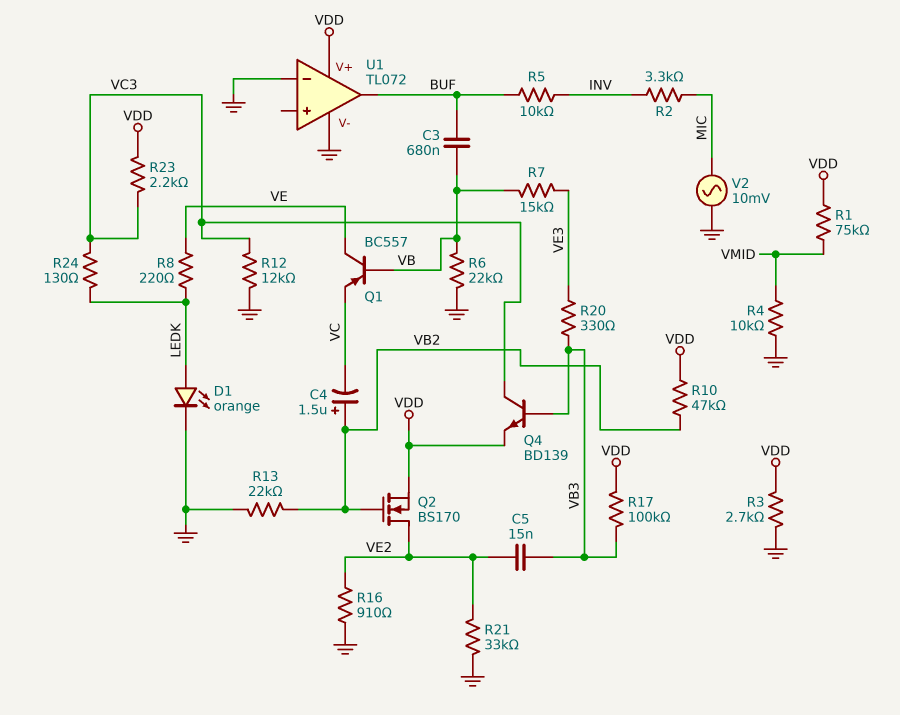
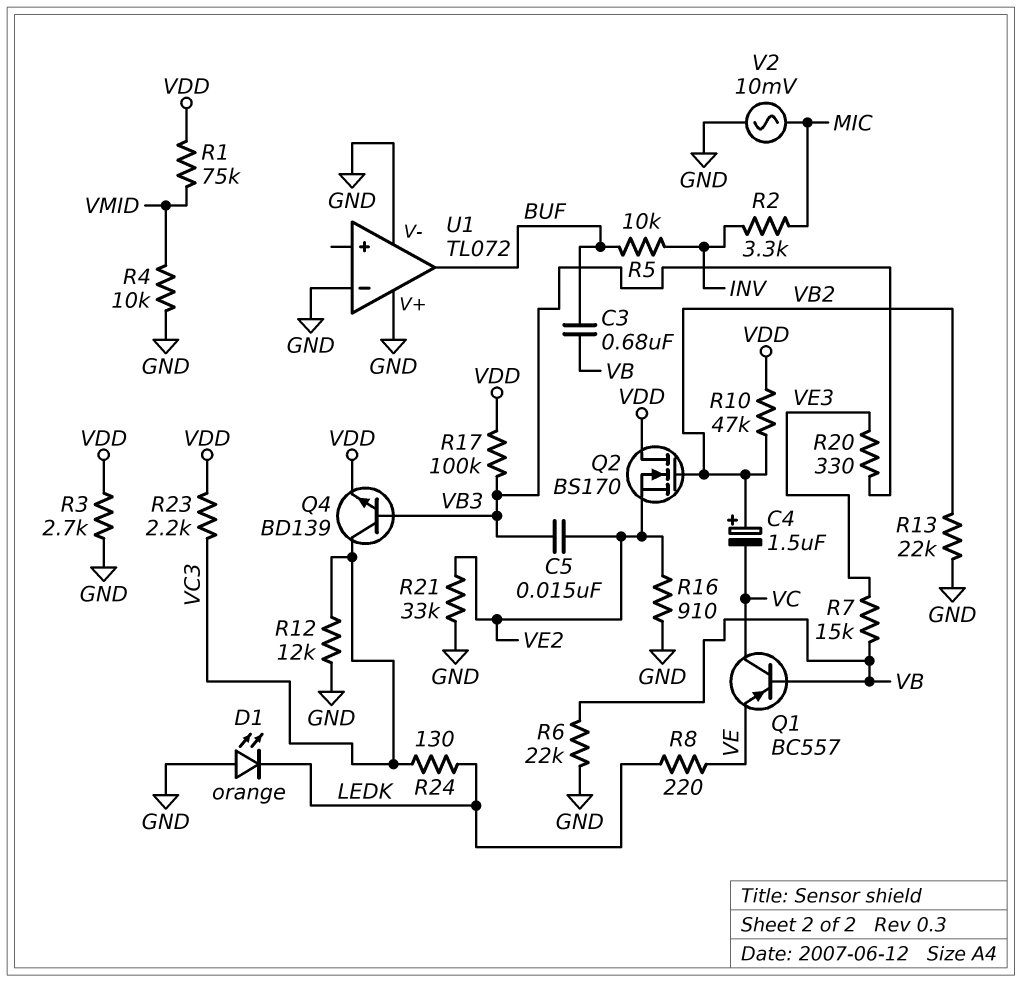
D1: LED orange (A LEDK, K GND) -> LED orange (A GND, K LEDK)
Q1: PNP BC557 (B VB, C VE, E VC) -> PNP BC557 (B VB, C VC, E VE)
Q2: NMOS BS170 (G VB2, D VE2, S VDD) -> NMOS BS170 (G VB2, D VDD, S VE2)
U1 pin V+: VDD -> GND

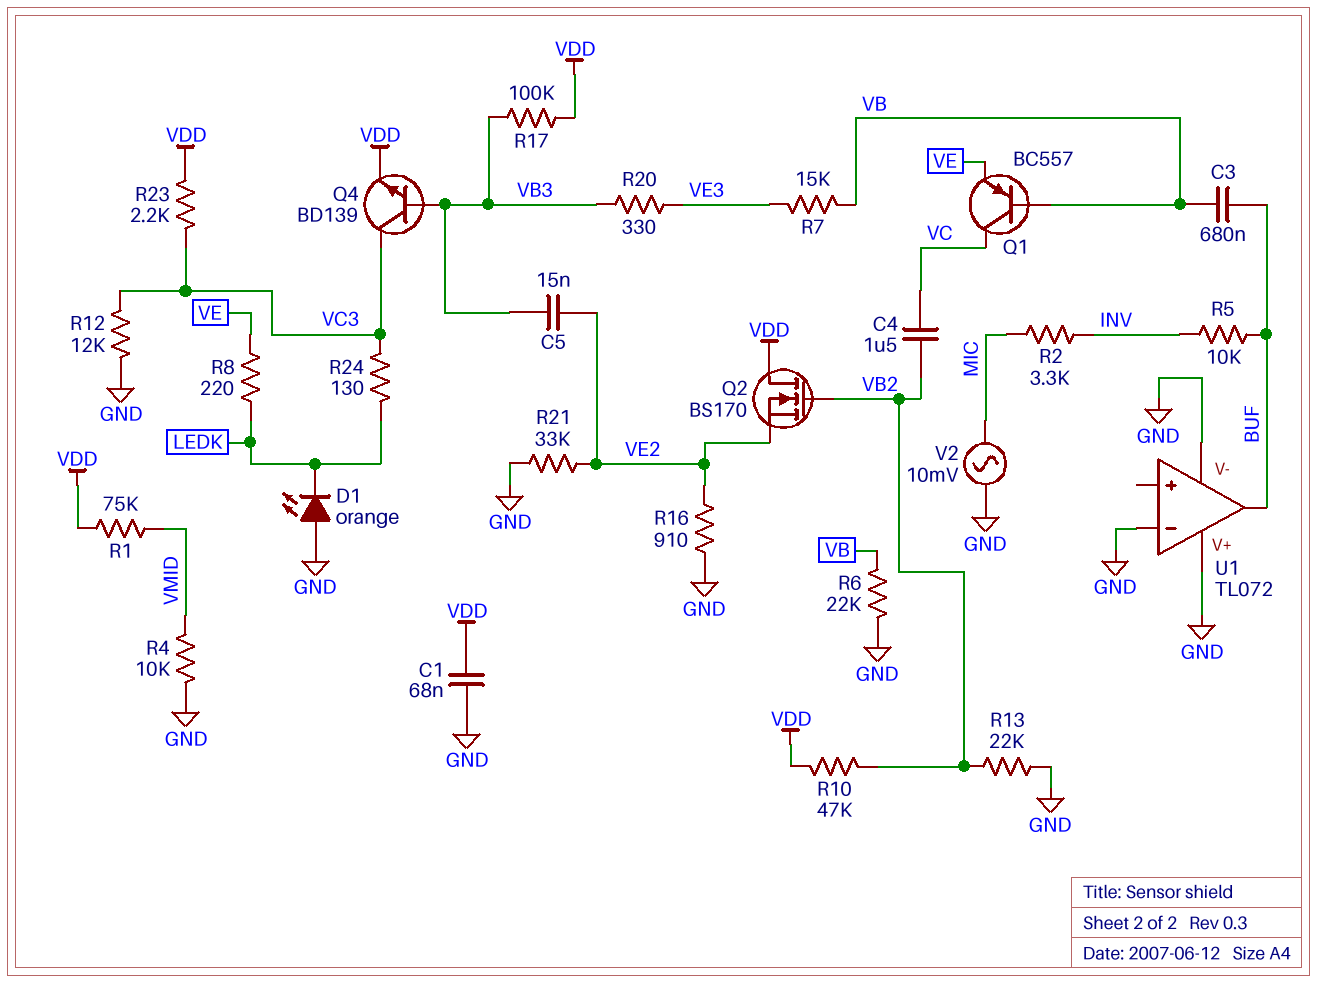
C1: none -> 68nF (GND, VDD)
C4: 1.5uF (plus VB2, minus VC) -> 1.5uF (VB2, VC)
R3: 2.7k (GND, VDD) -> none

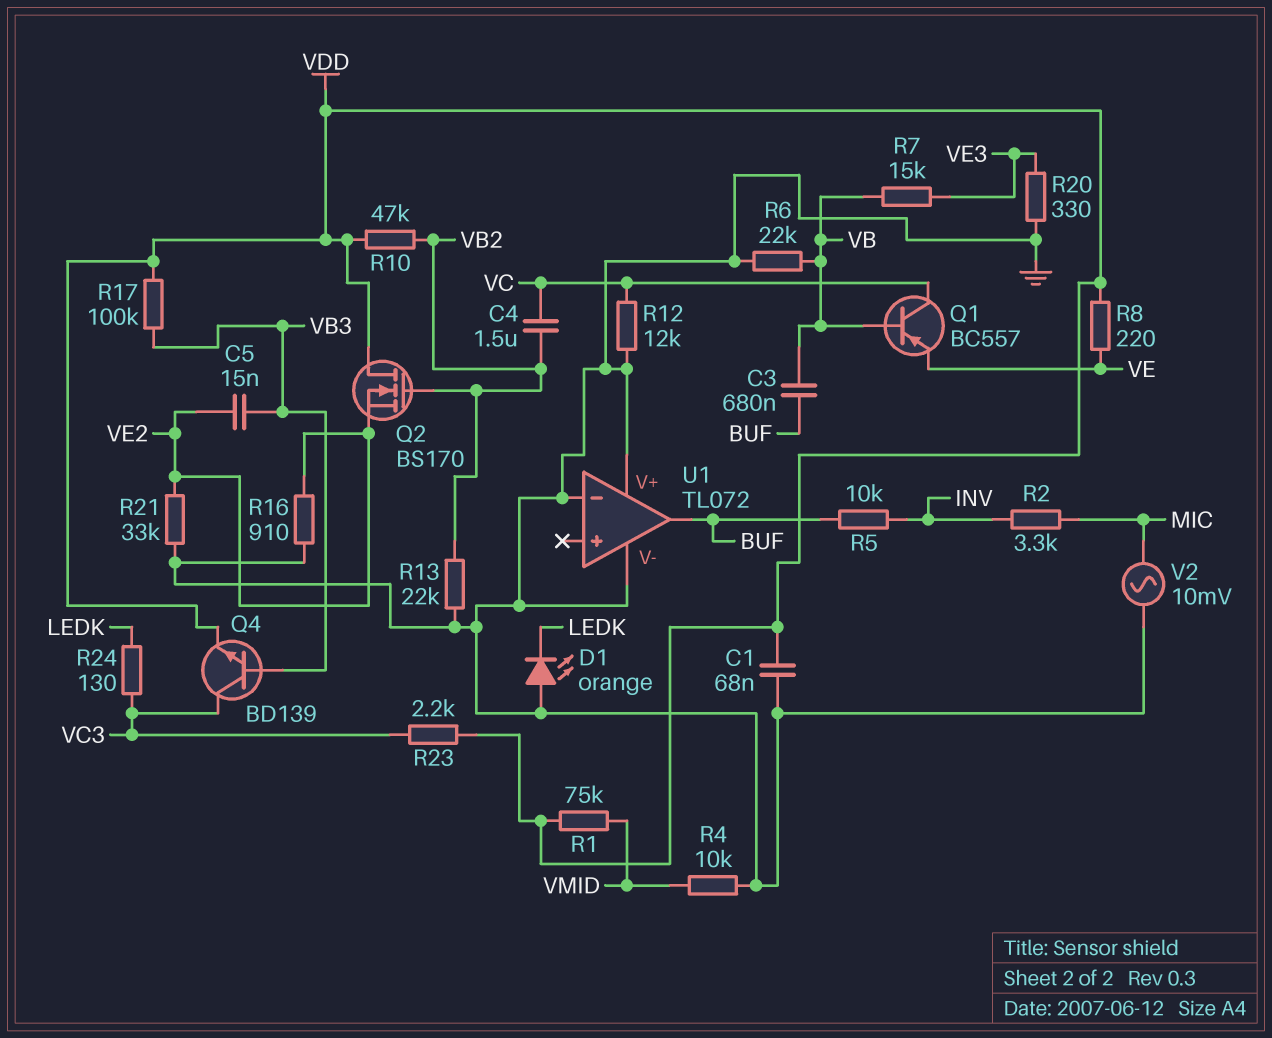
R8: 220 (LEDK, VE) -> 220 (VDD, VE)
R12: 12k (GND, VC3) -> 12k (GND, VC)
R20: 330 (VB3, VE3) -> 330 (GND, VE3)

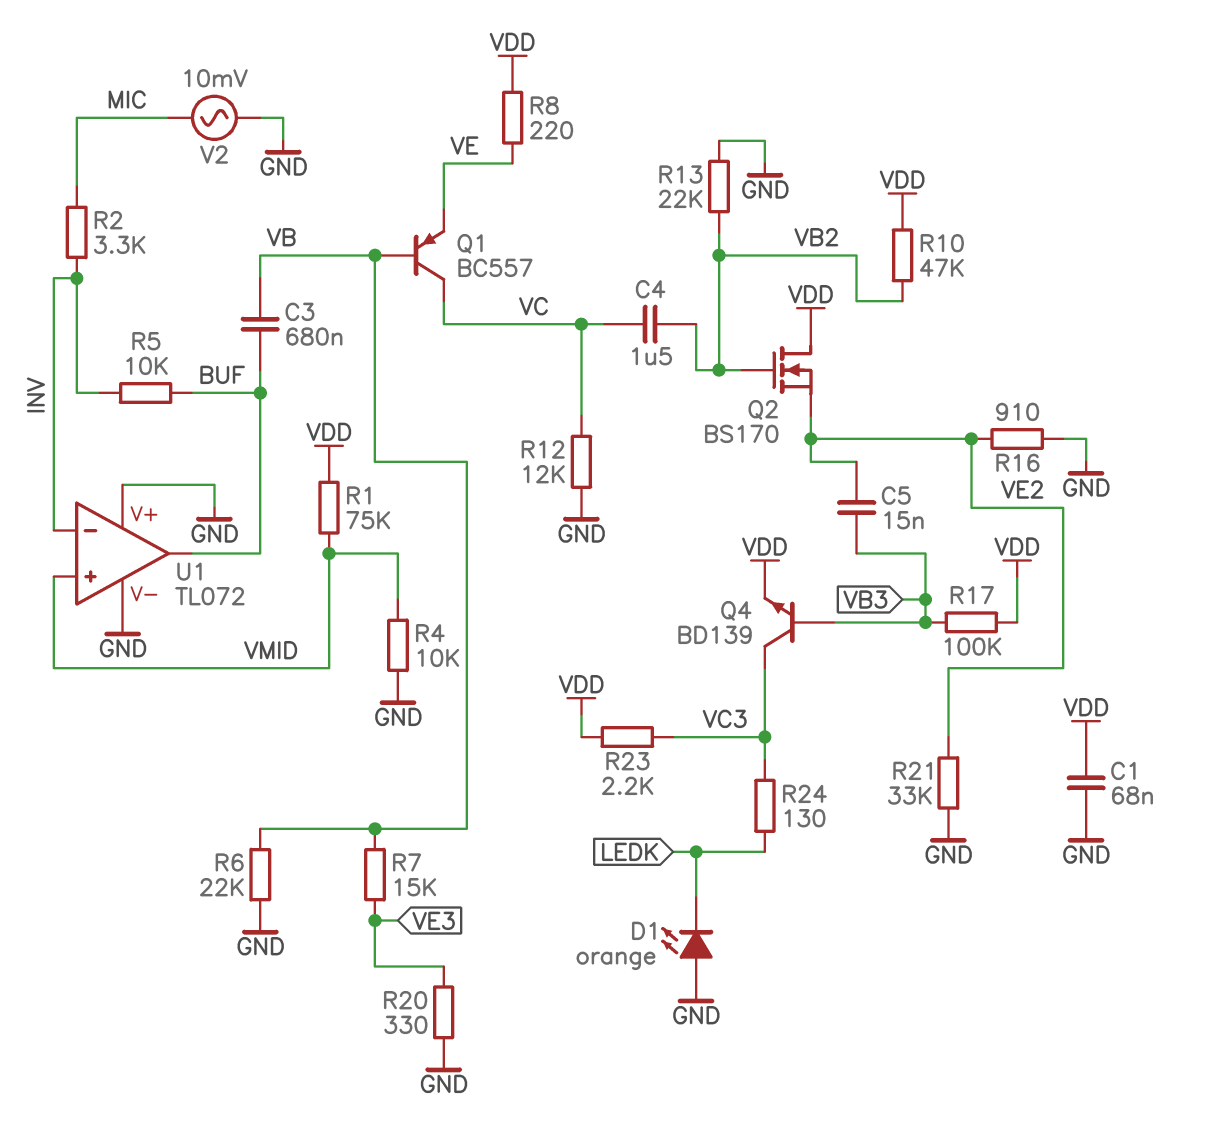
U1 pin in+: none -> VMID
U1 pin in-: GND -> INV

